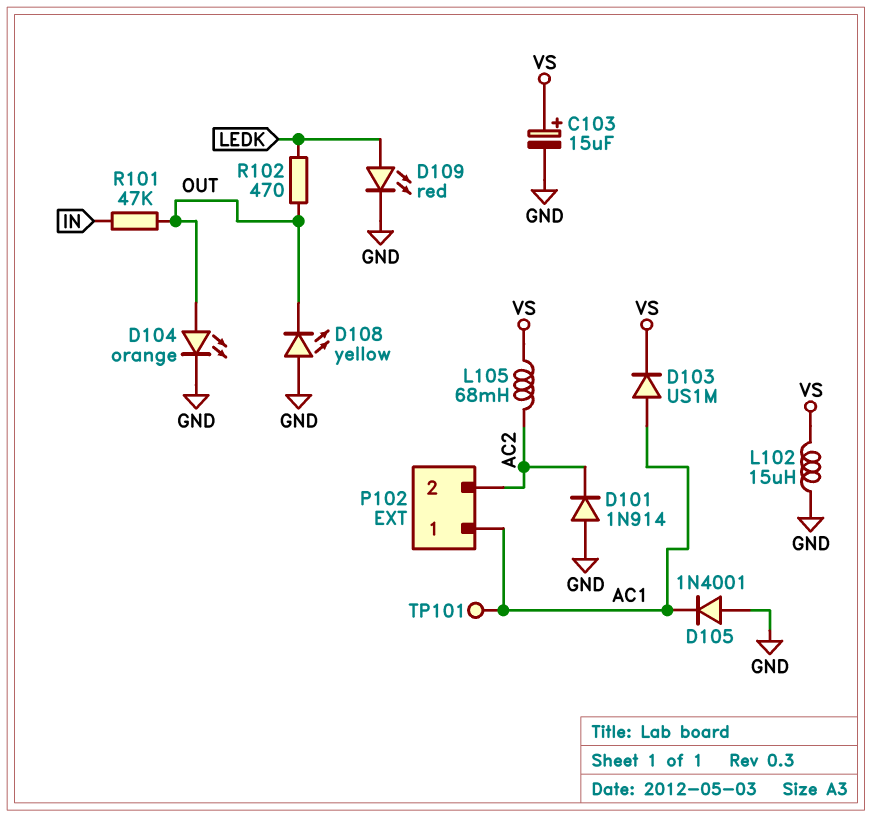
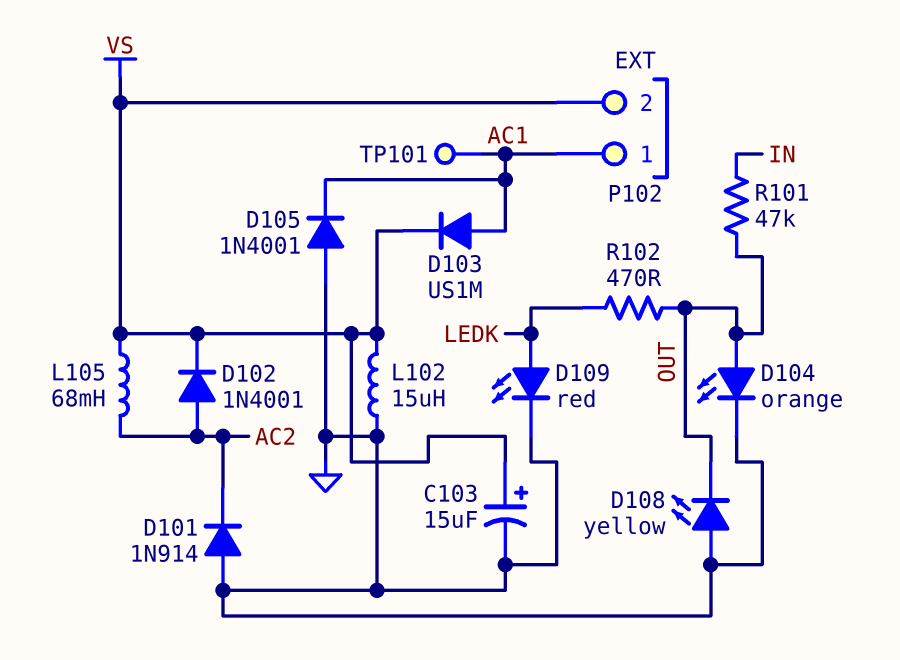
D102: none -> diode 1N4001 (A AC2, K VS)
P102 pin 2: AC2 -> VS

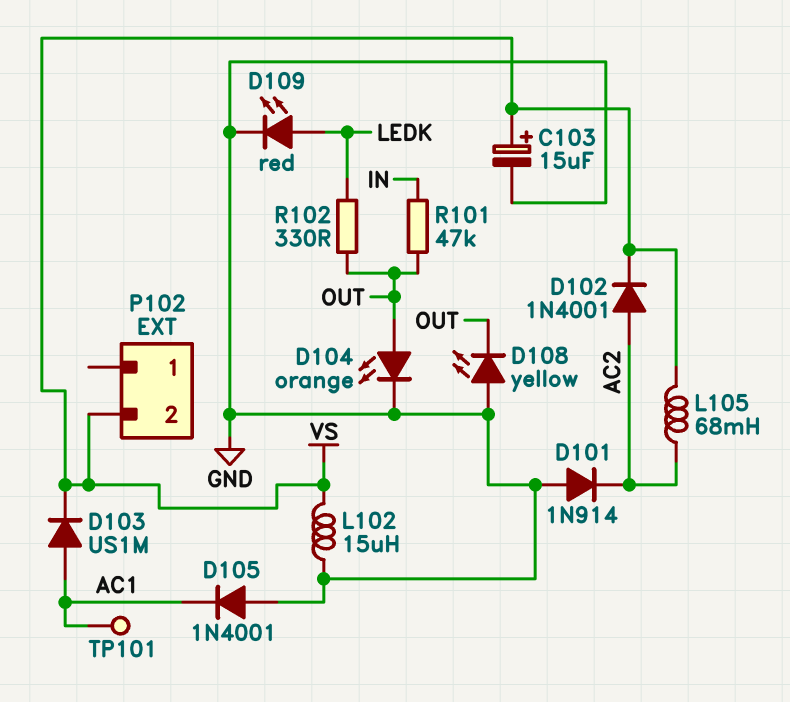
P102 pin 1: AC1 -> none
R102: 470 (LEDK, OUT) -> 330 (LEDK, OUT)

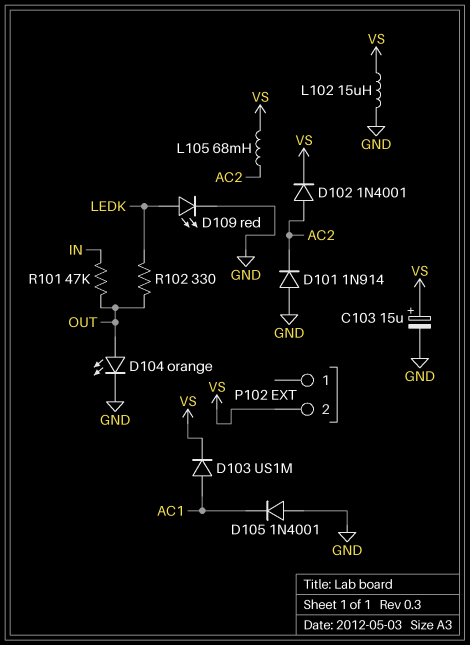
D108: LED yellow (A GND, K OUT) -> none
TP101: test point (AC1) -> none

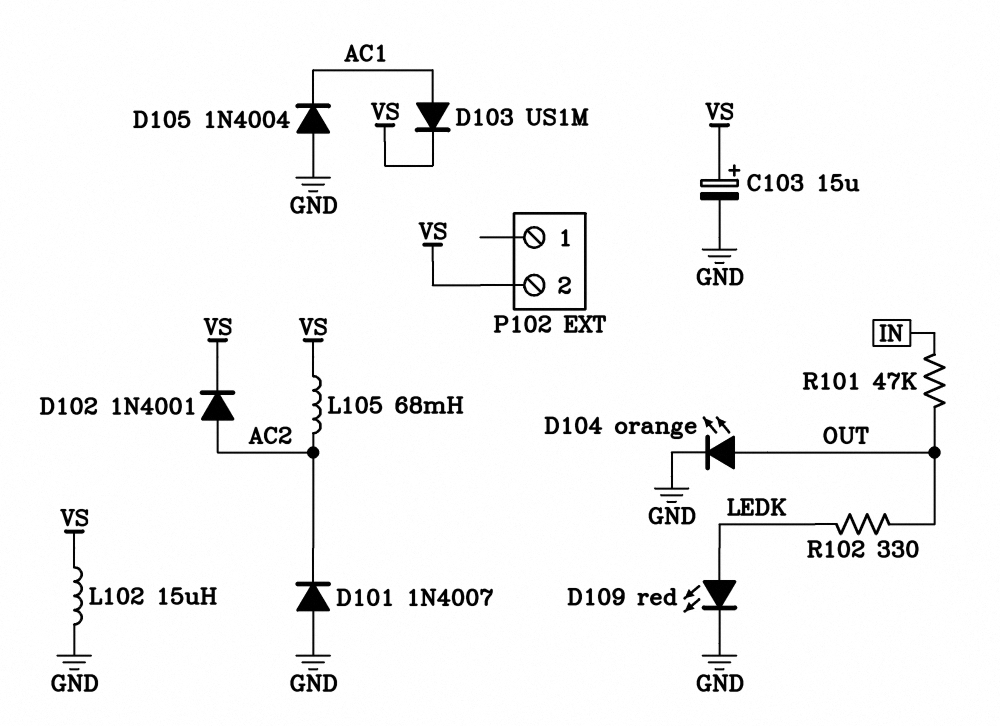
D101: diode 1N914 (A GND, K AC2) -> diode 1N4007 (A GND, K AC2)
D105: diode 1N4001 (A GND, K AC1) -> diode 1N4004 (A GND, K AC1)

